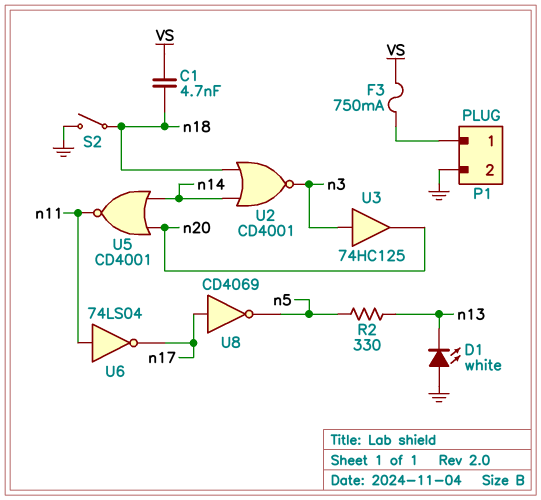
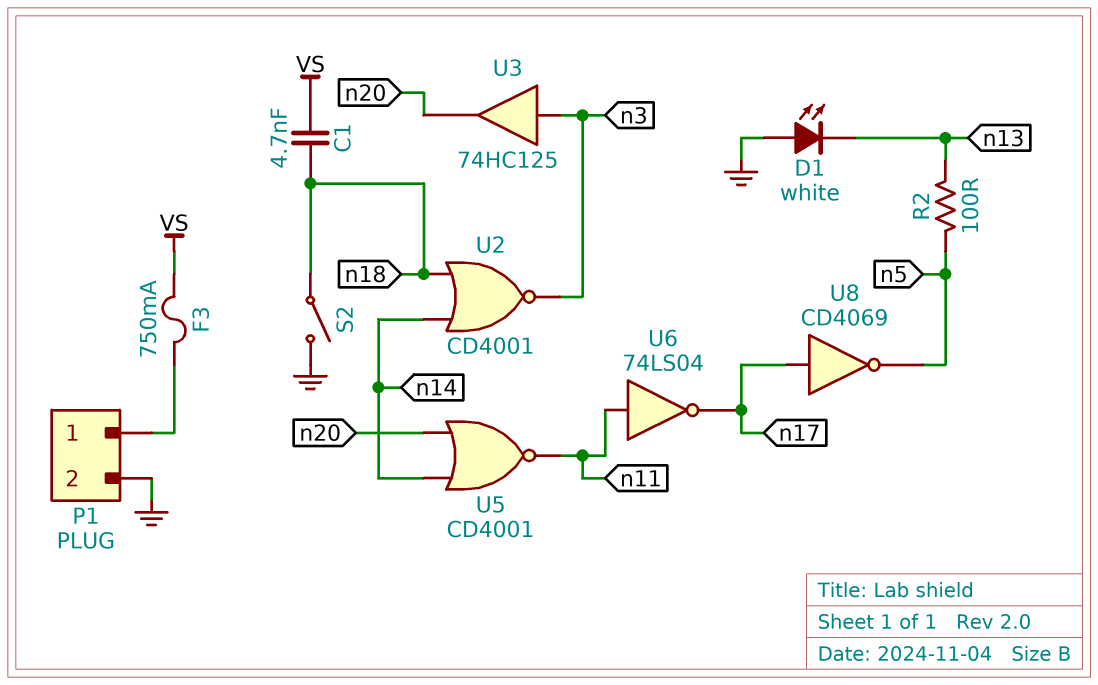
R2: 330 (n5, n13) -> 100 (n5, n13)

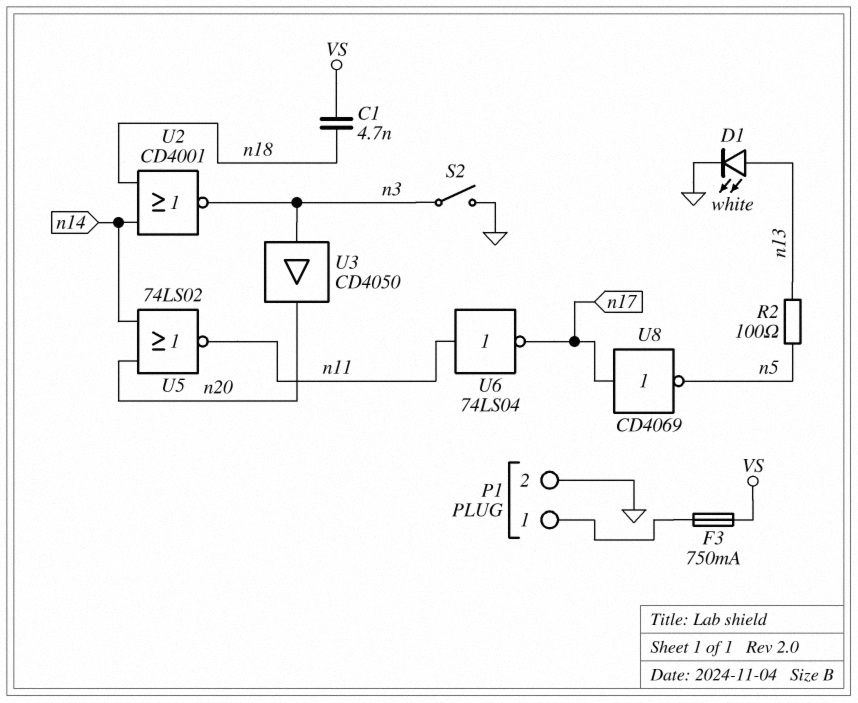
D1: LED white (A GND, K n13) -> LED white (A n13, K GND)
S2: switch (GND, n18) -> switch (GND, n3)
U3: buffer 74HC125 (in n3, out n20) -> buffer CD4050 (in n3, out n20)
U5: NOR CD4001 (in n14, in n20, out n11) -> NOR 74LS02 (in n14, in n20, out n11)

